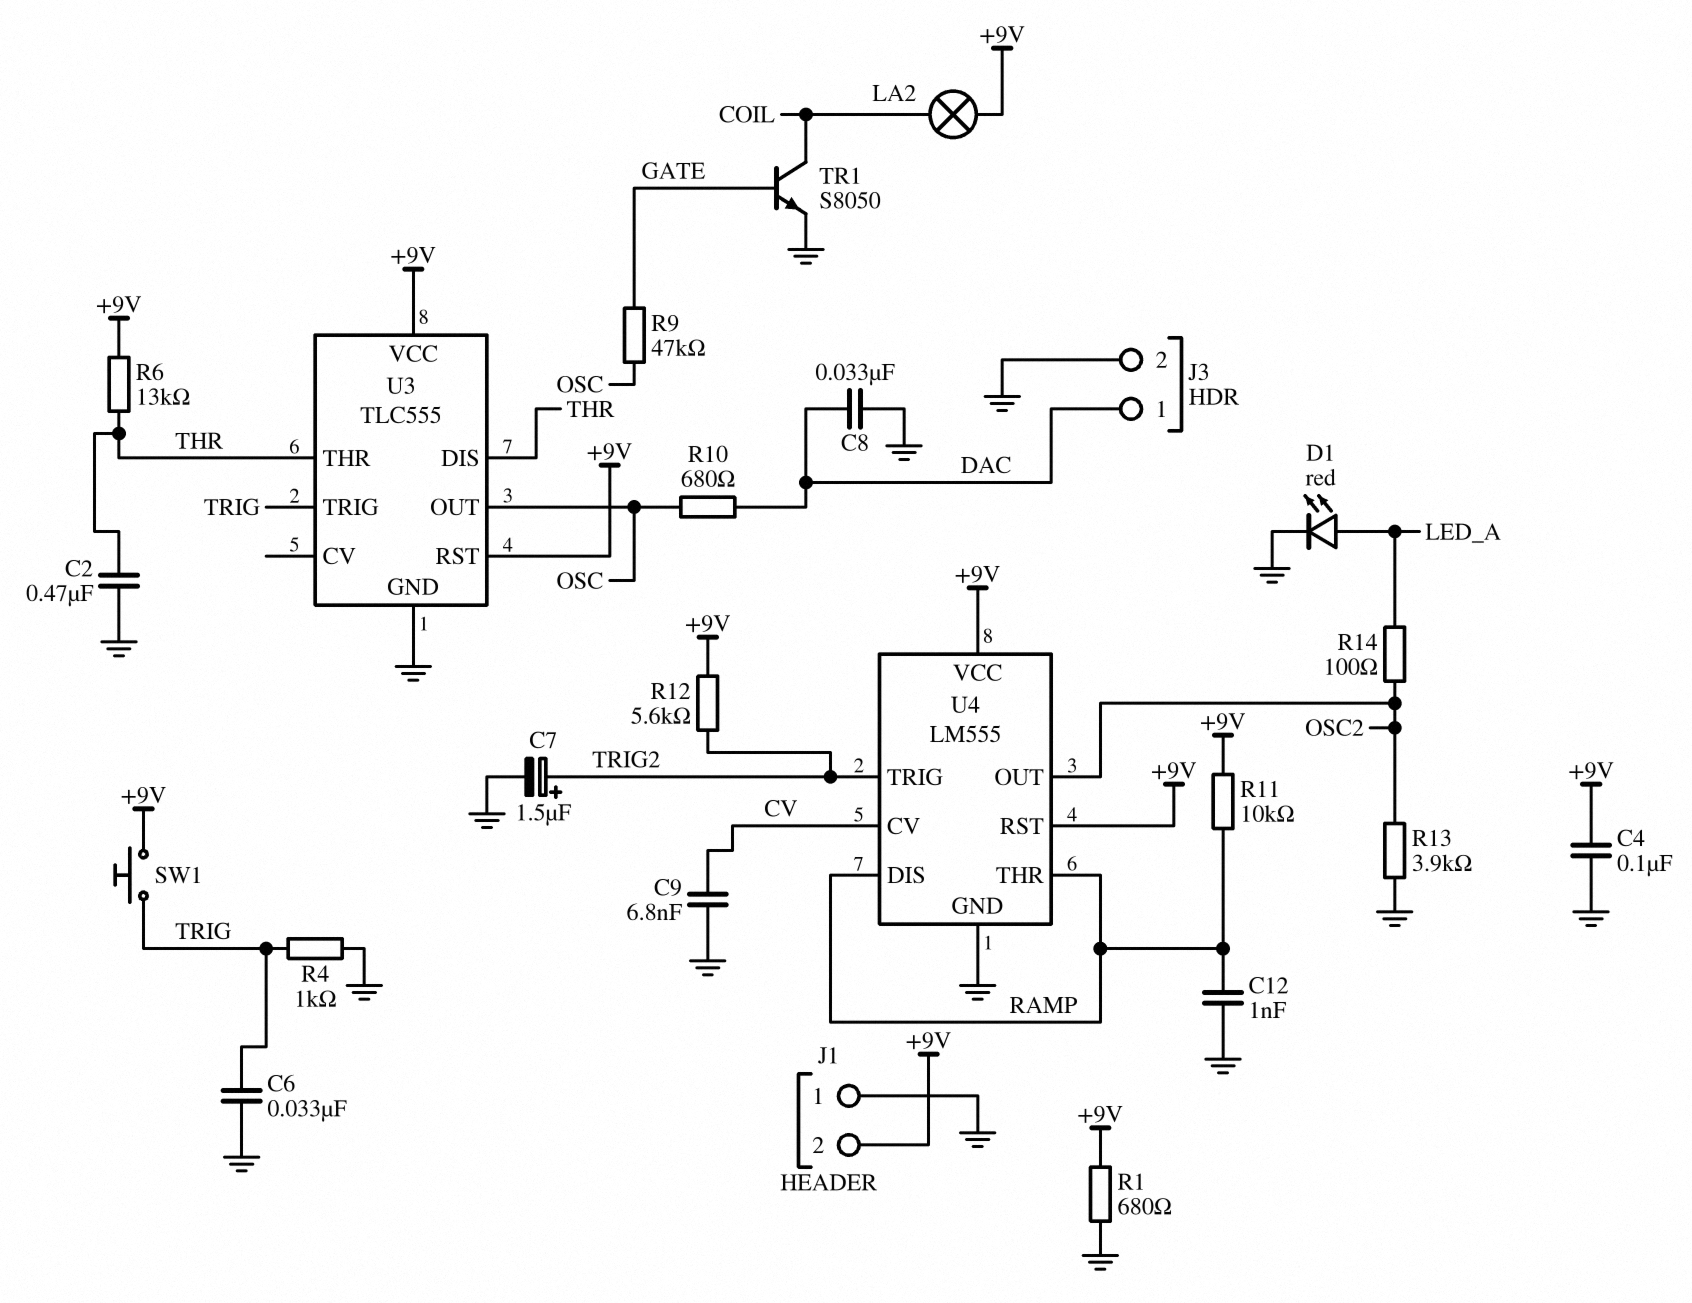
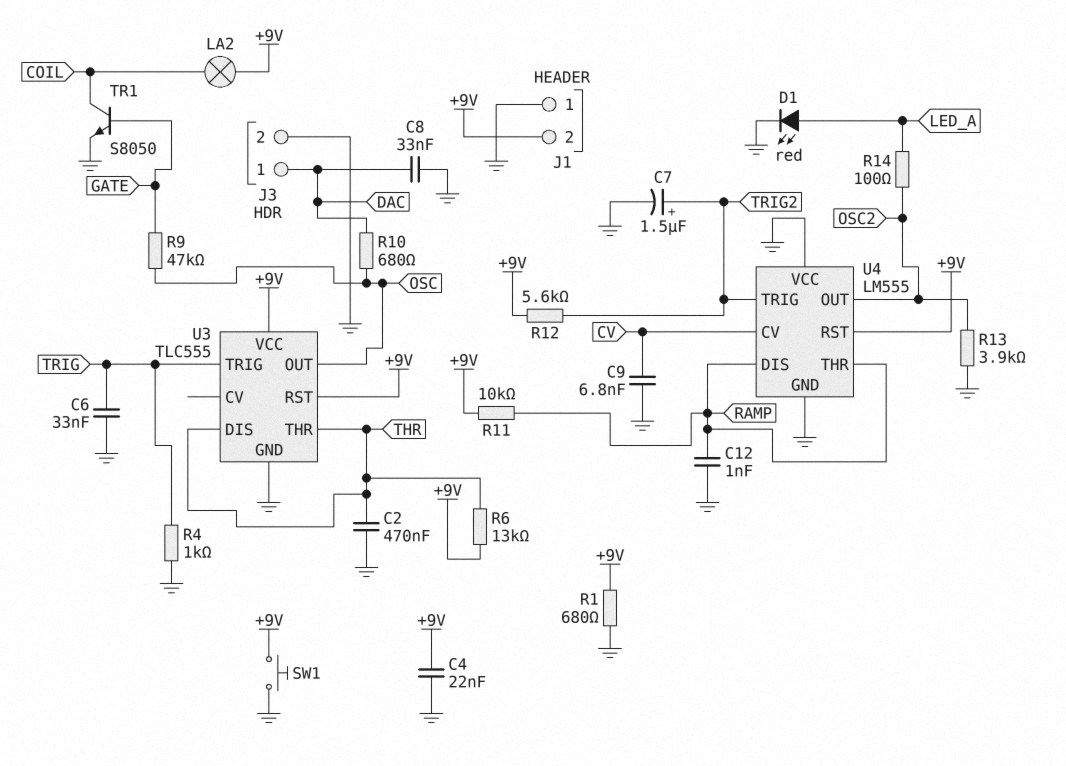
C4: 100nF (+9V, GND) -> 22nF (+9V, GND)
SW1: button (+9V, TRIG) -> button (+9V, GND)
U4 pin VCC: +9V -> GND

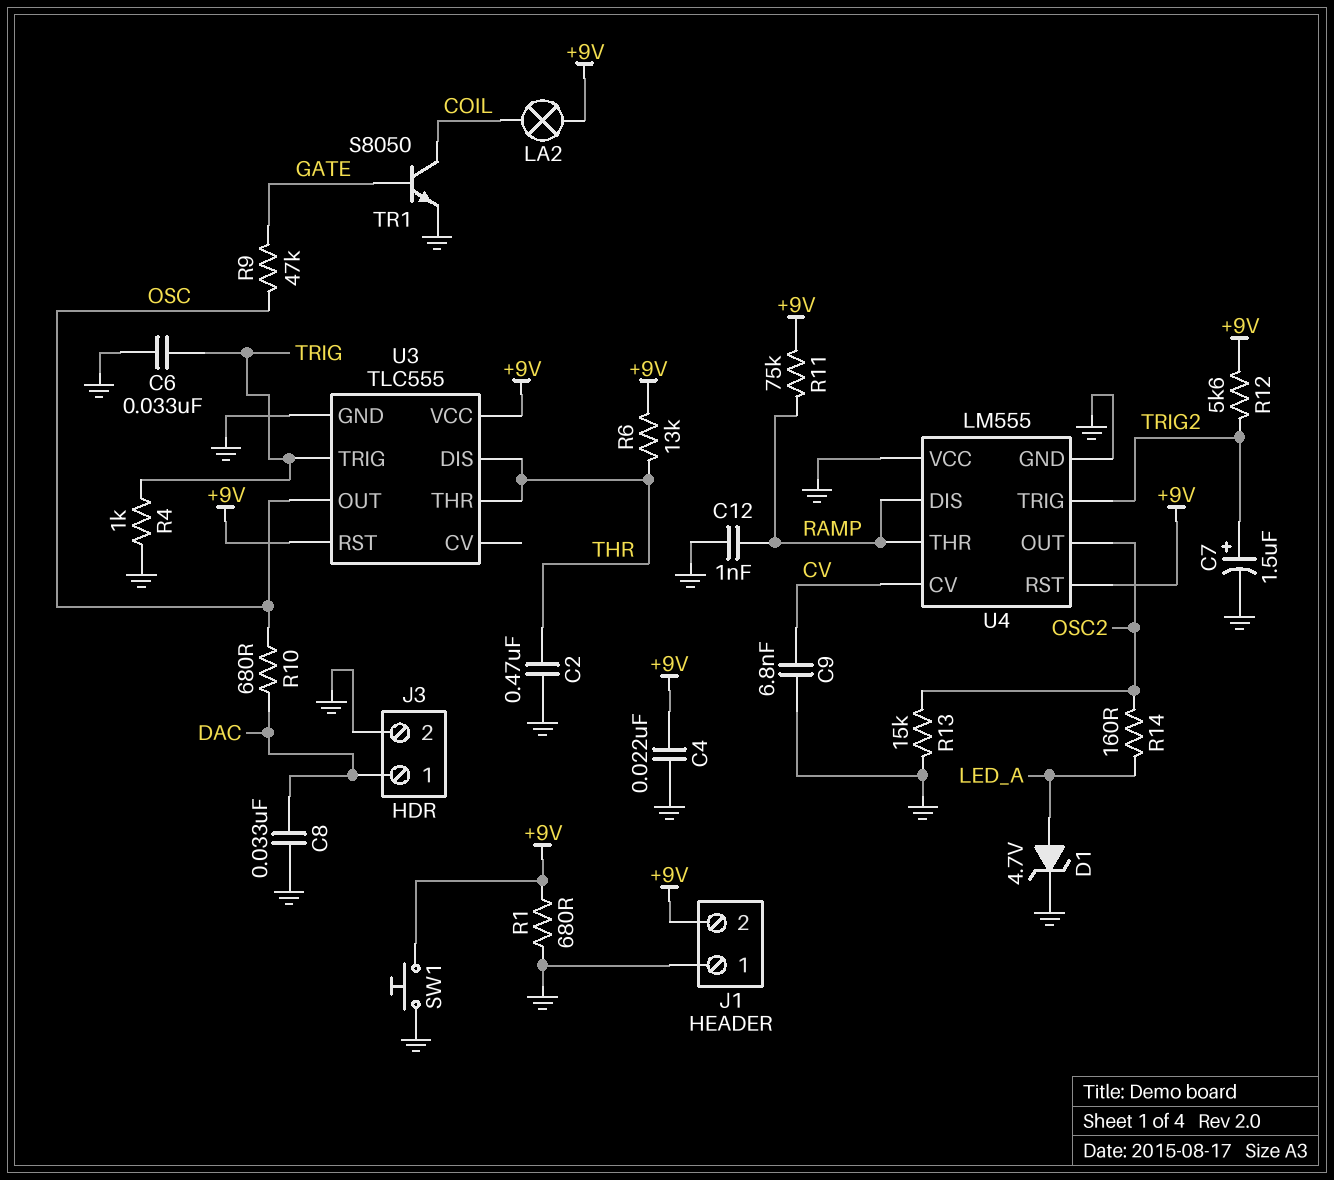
D1: LED red (A LED_A, K GND) -> zener 4.7V (A LED_A, K GND)
R11: 10k (+9V, RAMP) -> 75k (+9V, RAMP)
R13: 3.9k (GND, OSC2) -> 15k (GND, OSC2)
R14: 100 (LED_A, OSC2) -> 160 (LED_A, OSC2)

